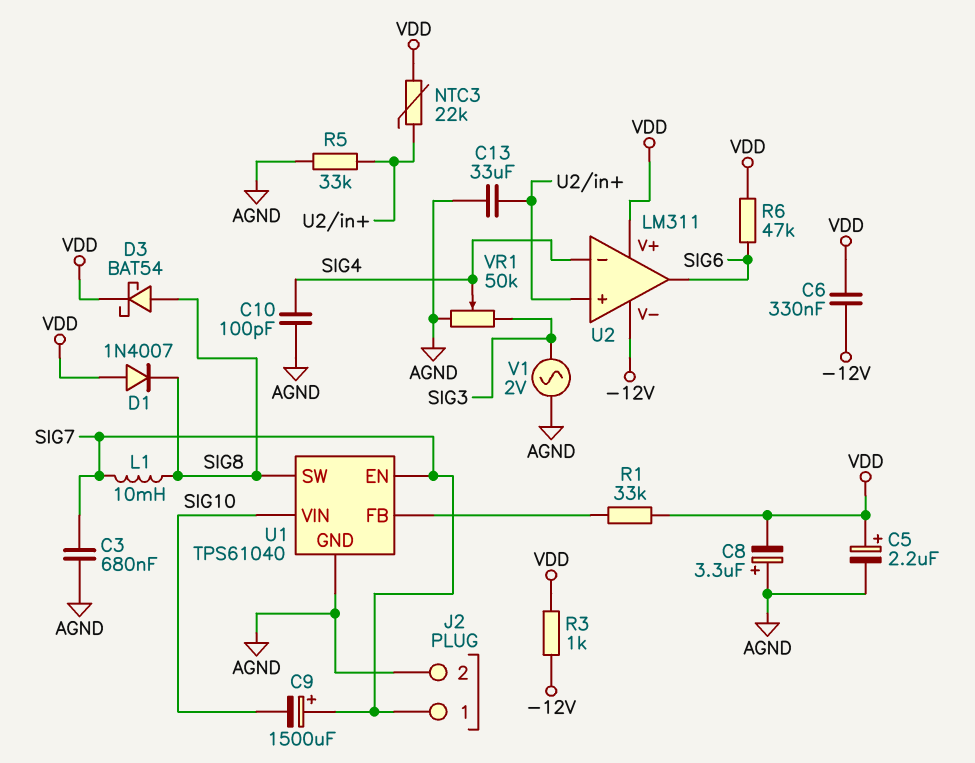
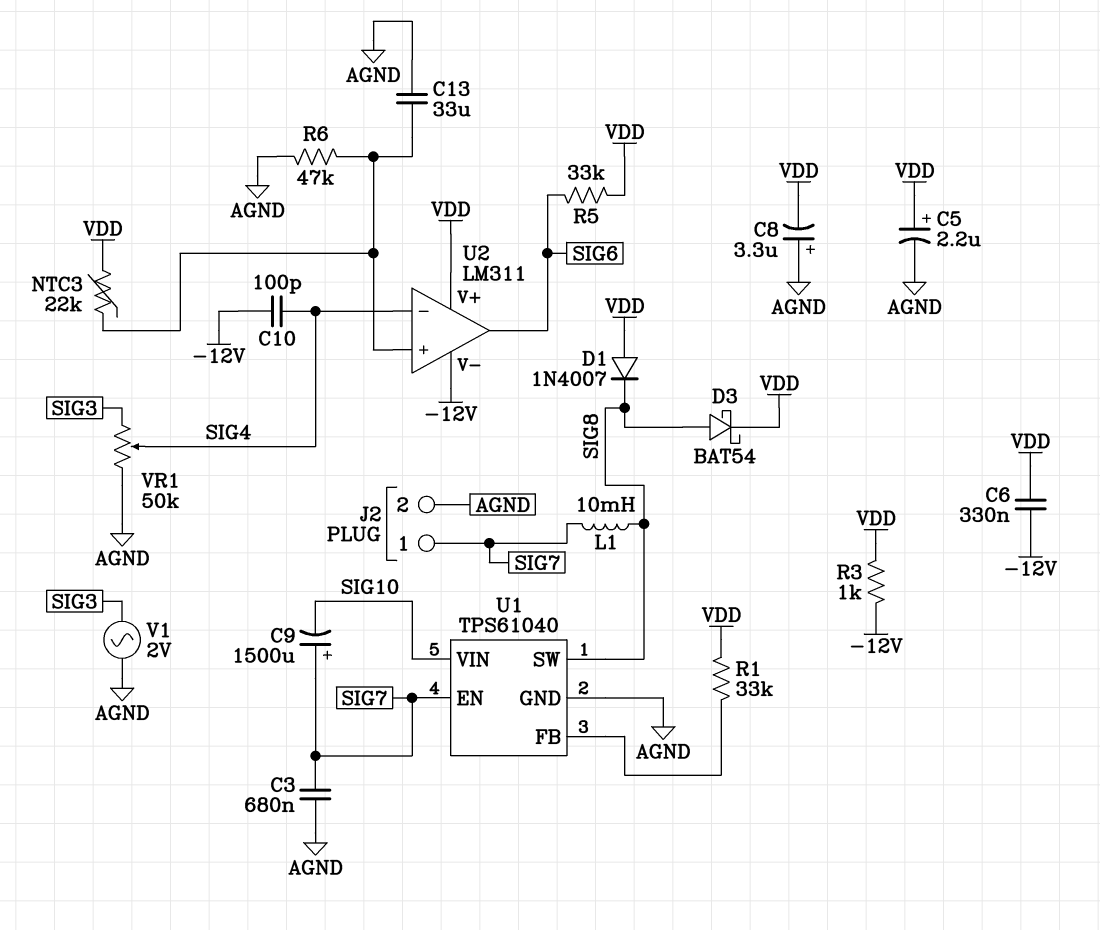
C10: 100pF (AGND, SIG4) -> 100pF (-12V, SIG4)
R5: 33k (AGND, U2/in+) -> 33k (SIG6, VDD)
R6: 47k (SIG6, VDD) -> 47k (AGND, U2/in+)

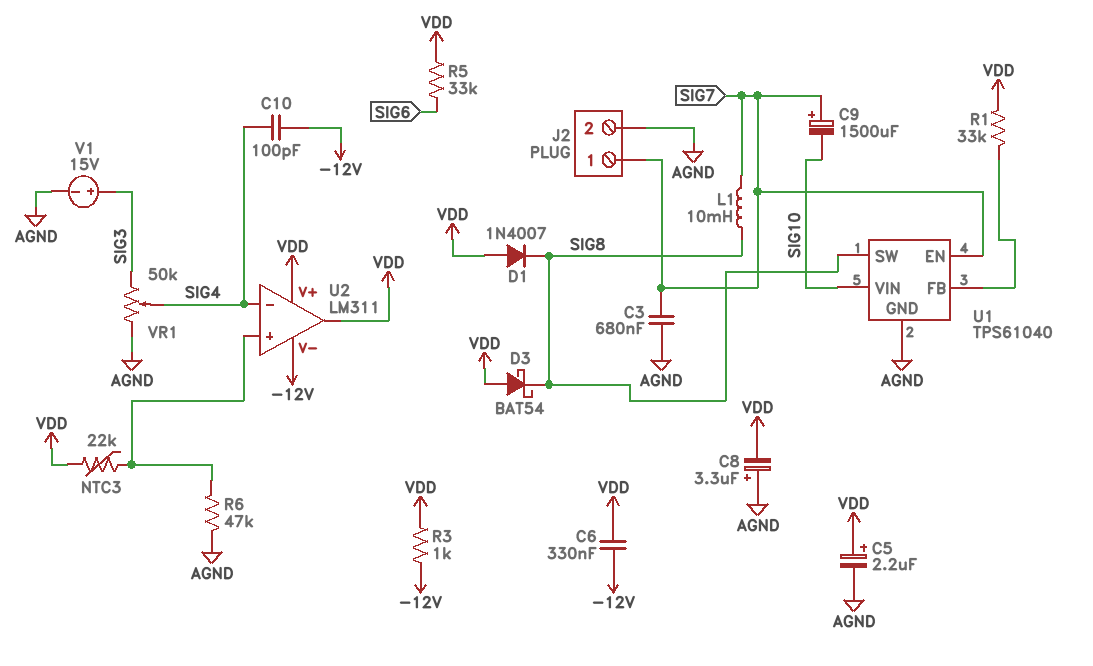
C13: 33uF (AGND, U2/in+) -> none
D3: schottky BAT54 (A SIG8, K VDD) -> schottky BAT54 (A VDD, K SIG8)
U2 pin out: SIG6 -> VDD
V1: AC 2V (AGND, SIG3) -> 15V (plus SIG3, minus AGND)

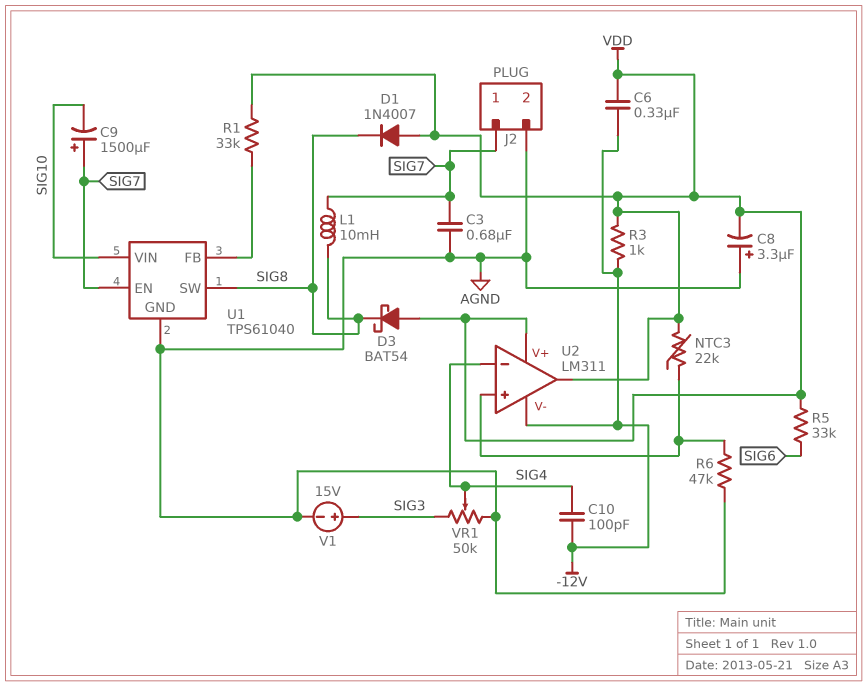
C5: 2.2uF (plus VDD, minus AGND) -> none

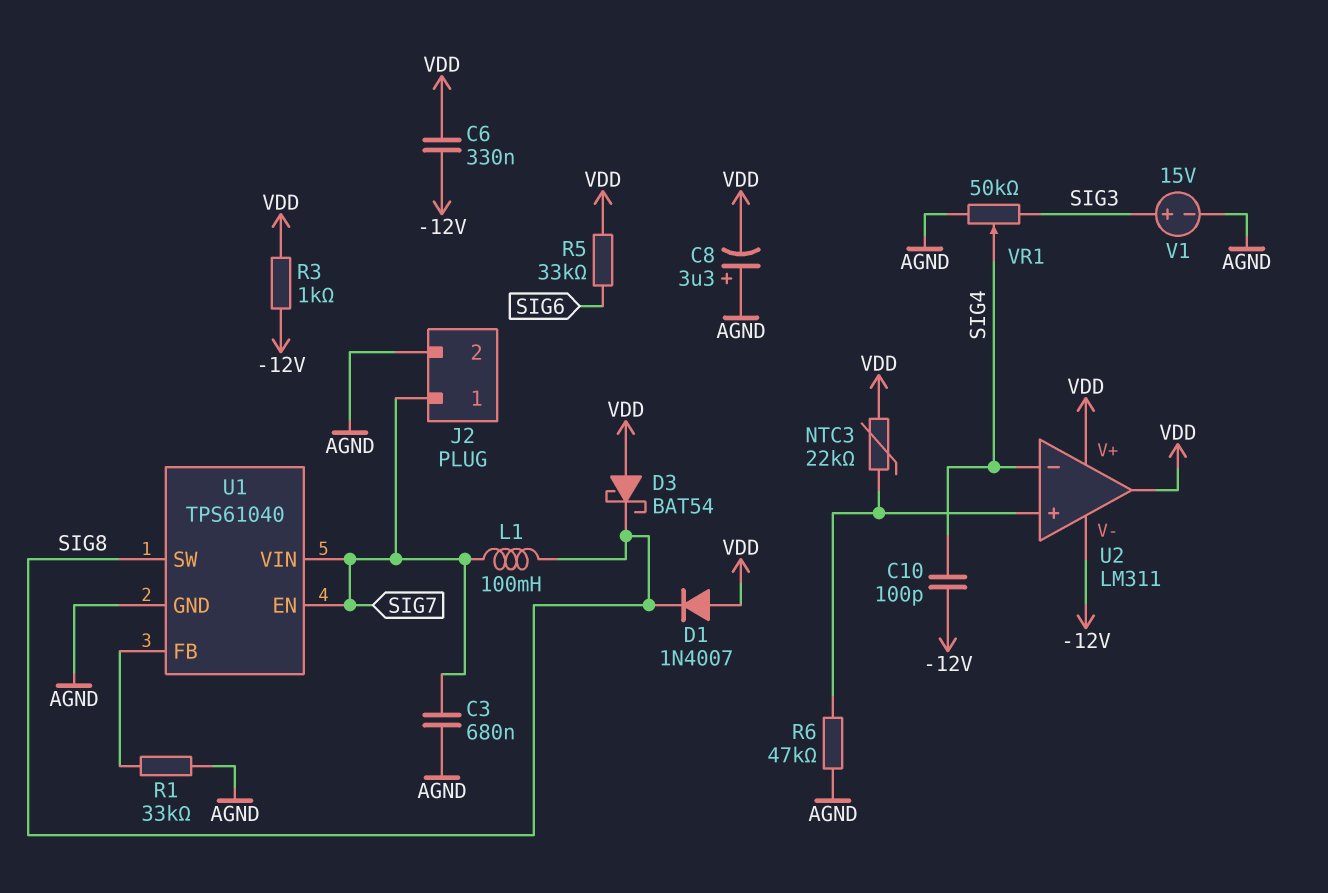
C9: 1500uF (plus SIG7, minus SIG10) -> none
L1: 10mH (SIG7, SIG8) -> 100mH (SIG7, SIG8)
R1: 33k (U1/FB, VDD) -> 33k (AGND, U1/FB)
U1 pin VIN: SIG10 -> SIG7

